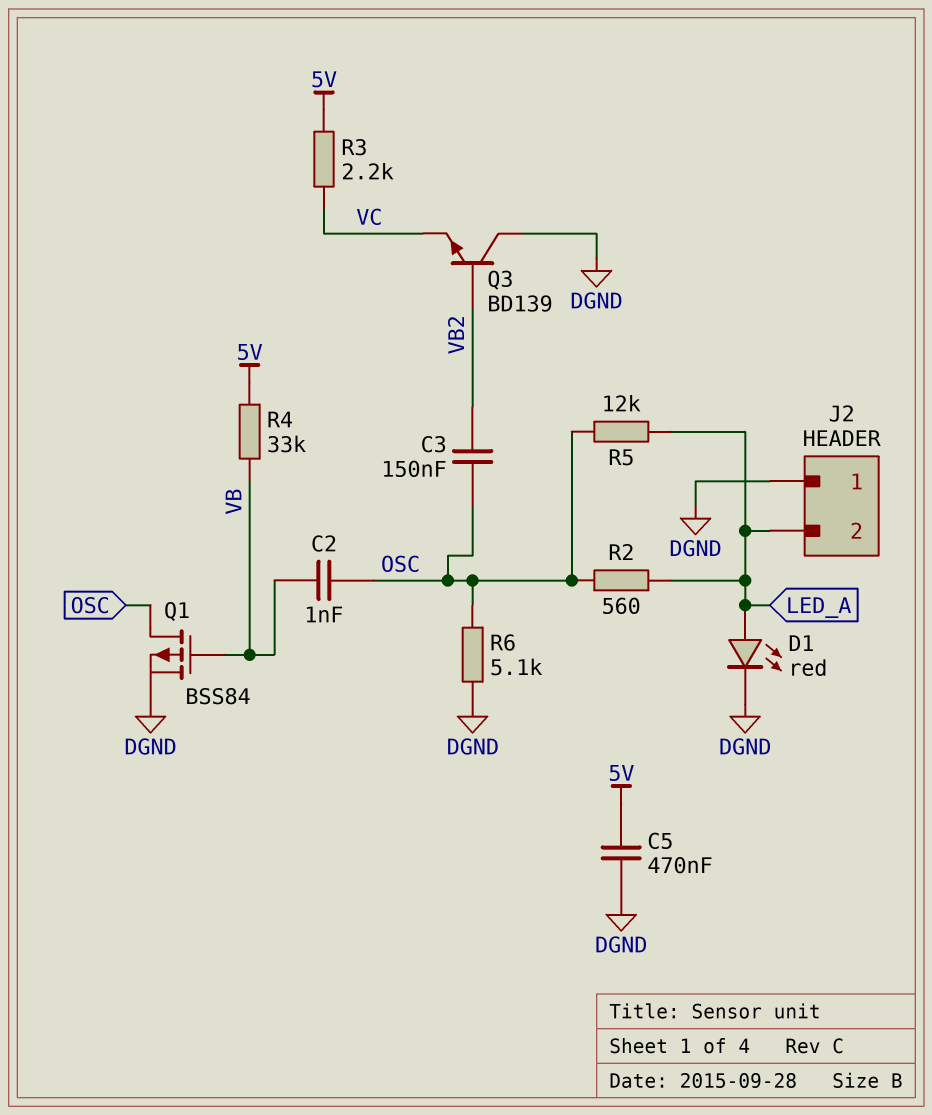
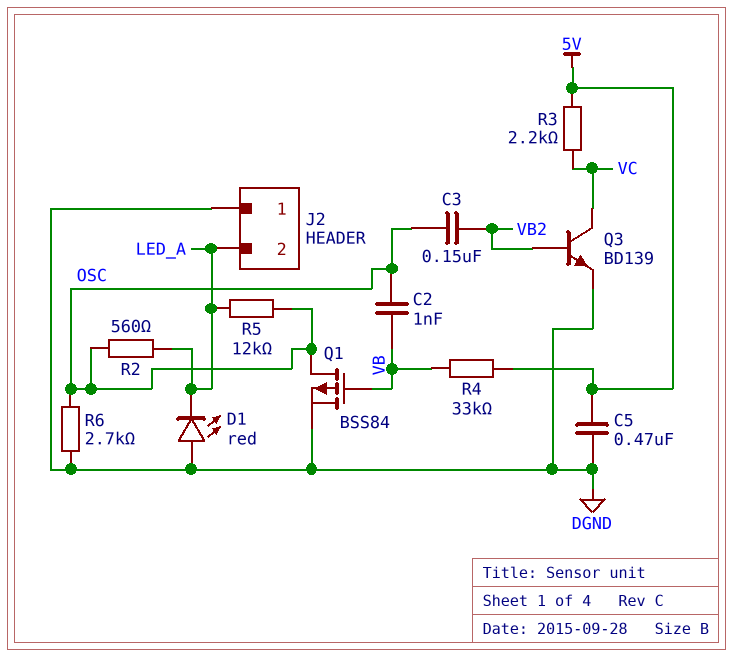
D1: LED red (A LED_A, K DGND) -> LED red (A DGND, K LED_A)
Q3: NPN BD139 (B VB2, C DGND, E VC) -> NPN BD139 (B VB2, C VC, E DGND)
R6: 5.1k (DGND, OSC) -> 2.7k (DGND, OSC)

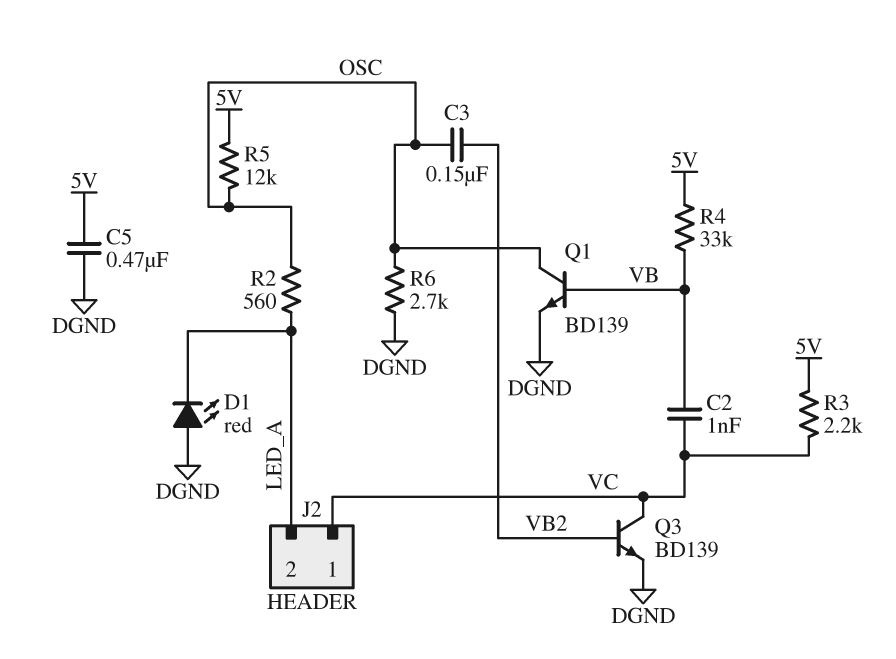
C2: 1nF (OSC, VB) -> 1nF (VB, VC)
J2 pin 1: DGND -> VC
Q1: PMOS BSS84 (G VB, D OSC, S DGND) -> NPN BD139 (B VB, C OSC, E DGND)
R5: 12k (LED_A, OSC) -> 12k (5V, OSC)

